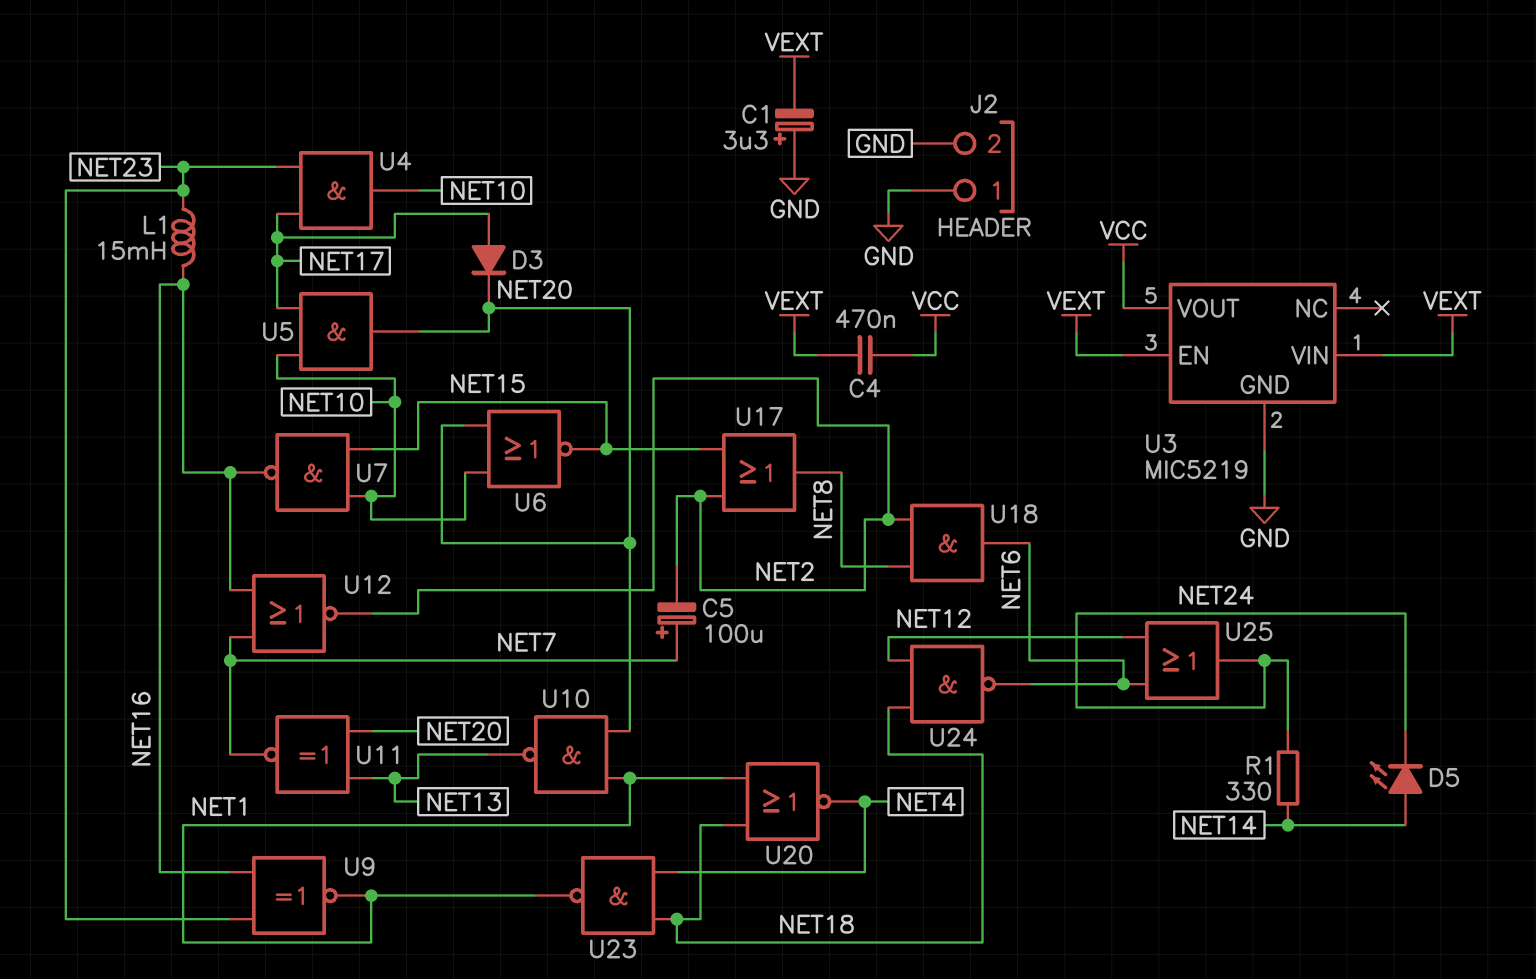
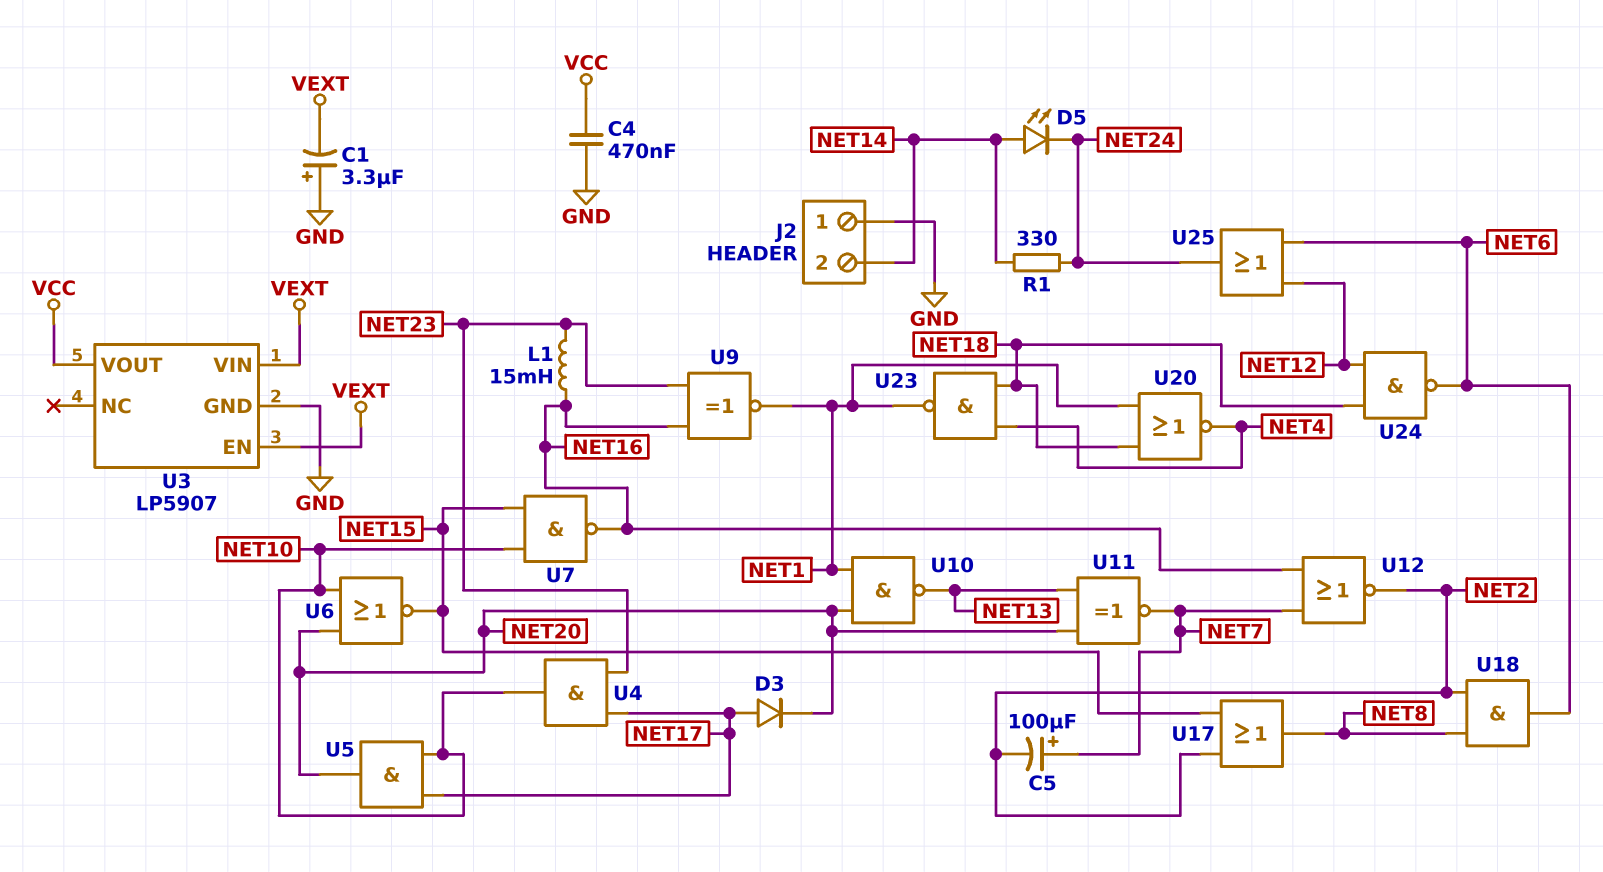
C4: 470nF (VCC, VEXT) -> 470nF (GND, VCC)
J2 pin 2: GND -> NET14
U3: MIC5219 -> LP5907

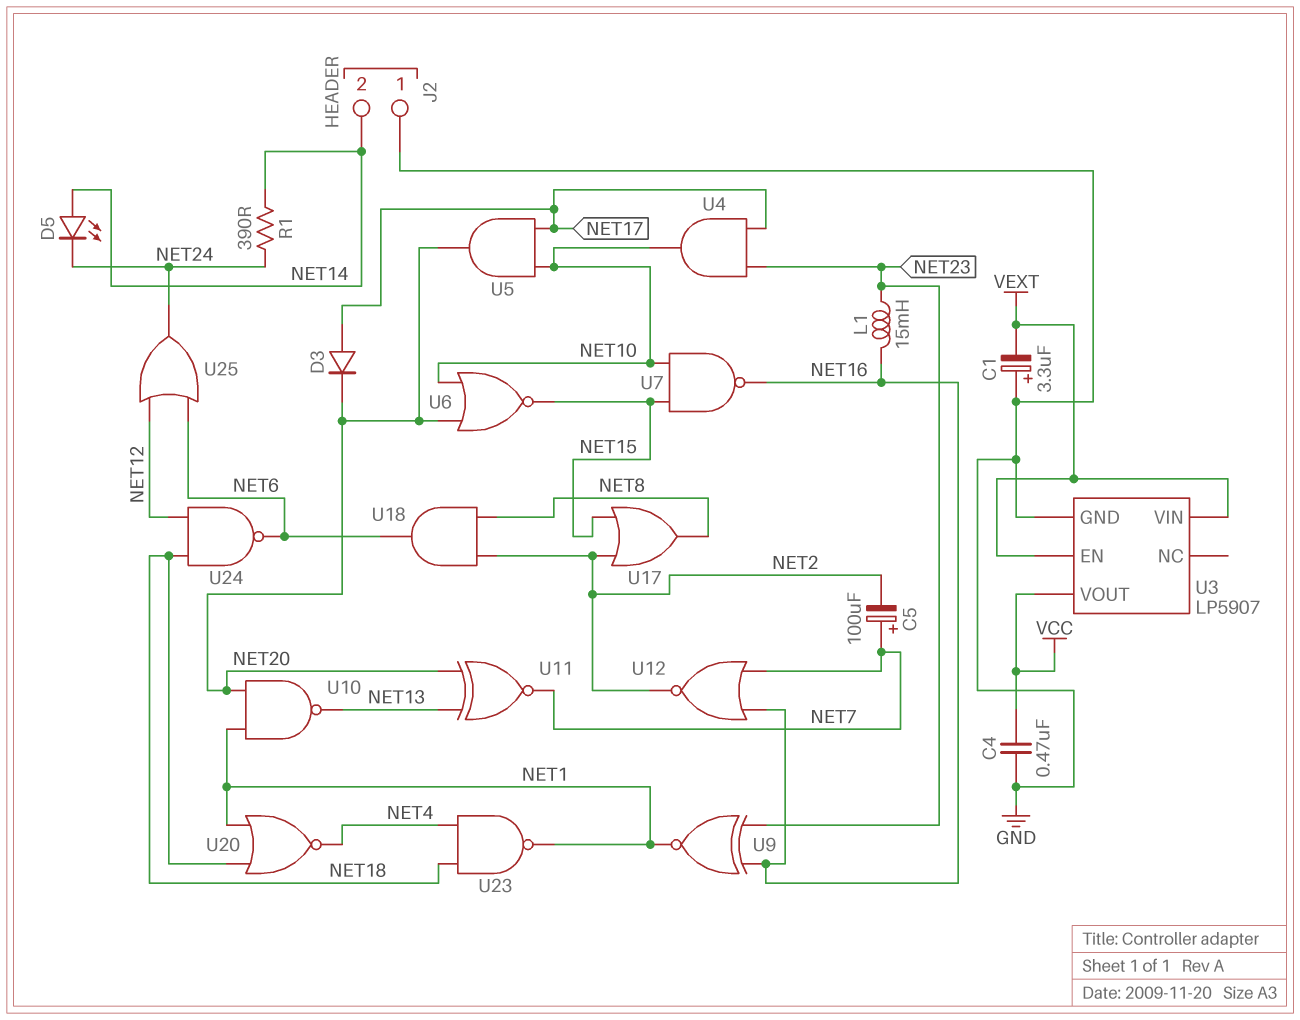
R1: 330 (NET14, NET24) -> 390 (NET14, NET24)

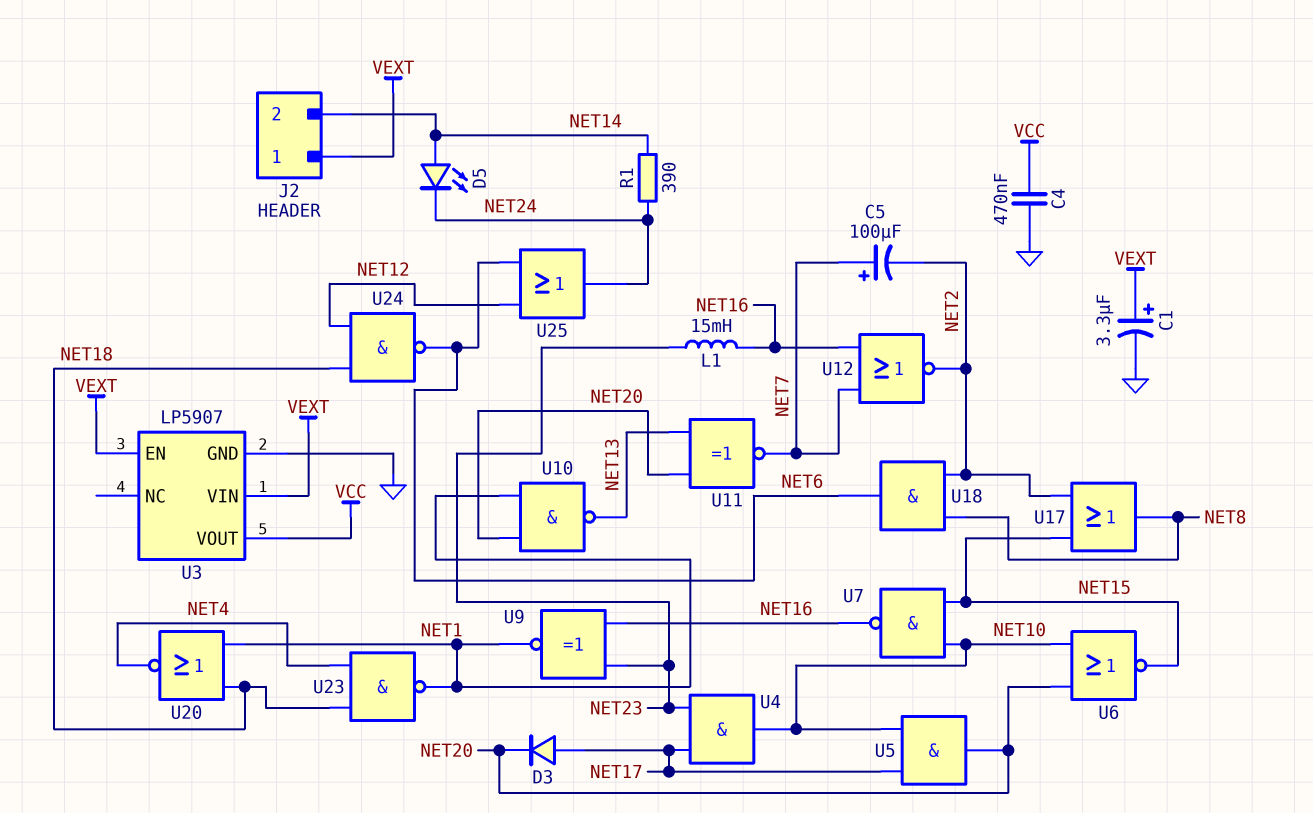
C1: 3.3uF (plus GND, minus VEXT) -> 3.3uF (plus VEXT, minus GND)
J2 pin 1: GND -> VEXT

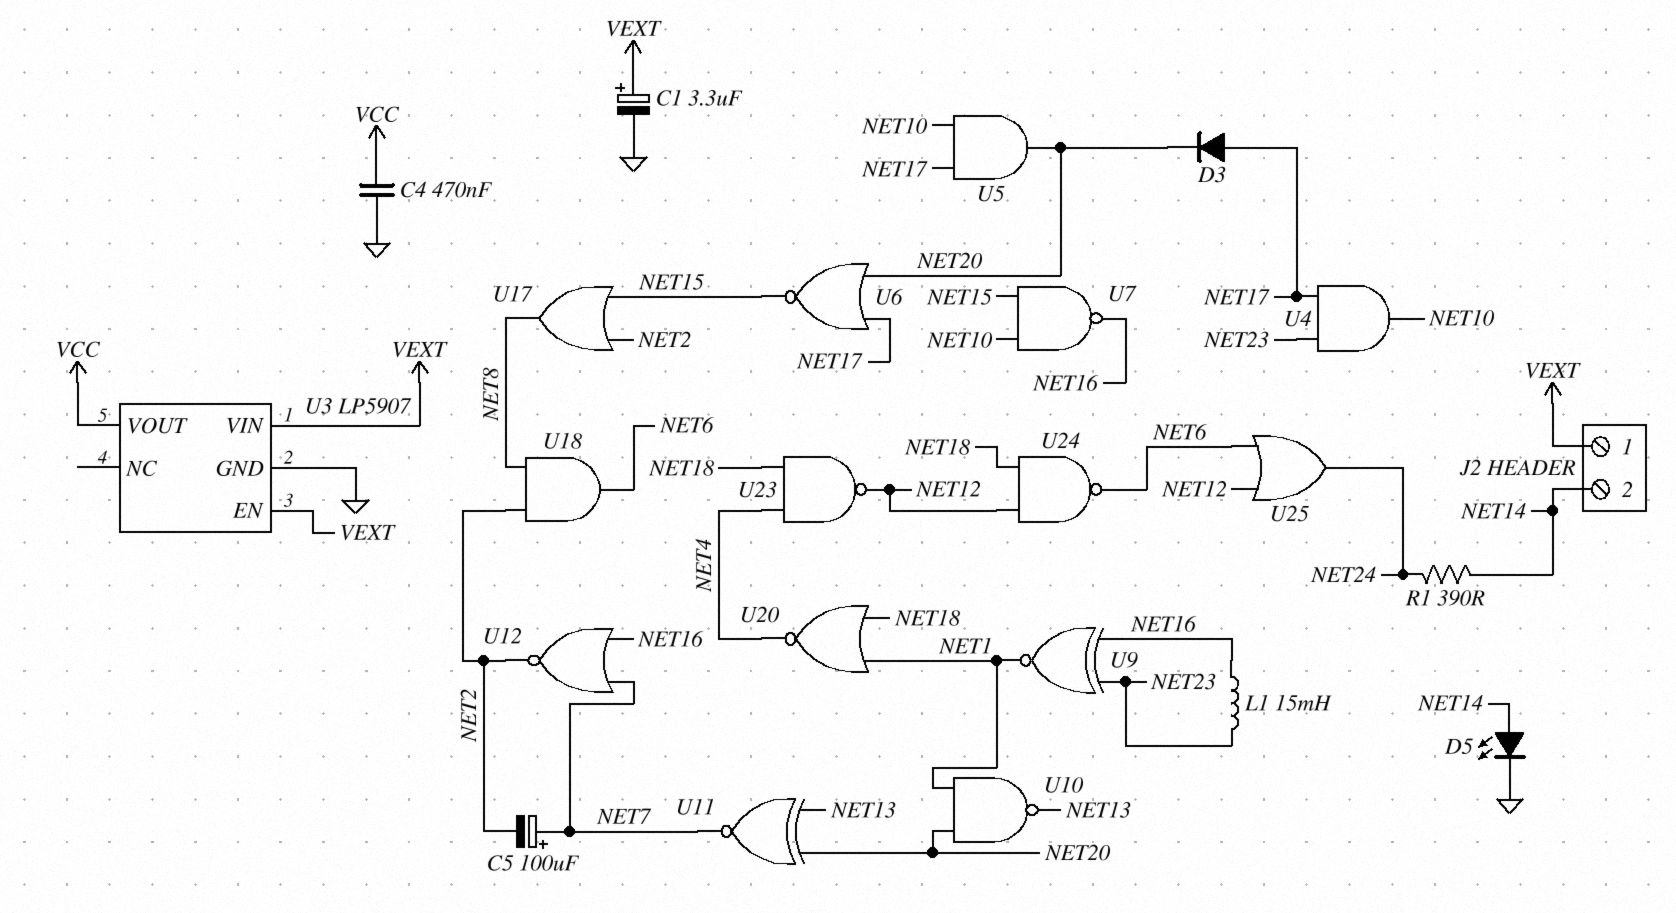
D5: LED (A NET14, K NET24) -> LED (A NET14, K GND)
U6: NOR (in NET10, in NET20, out NET15) -> NOR (in NET17, in NET20, out NET15)
U23: NAND (in NET4, in NET18, out NET1) -> NAND (in NET4, in NET18, out NET12)

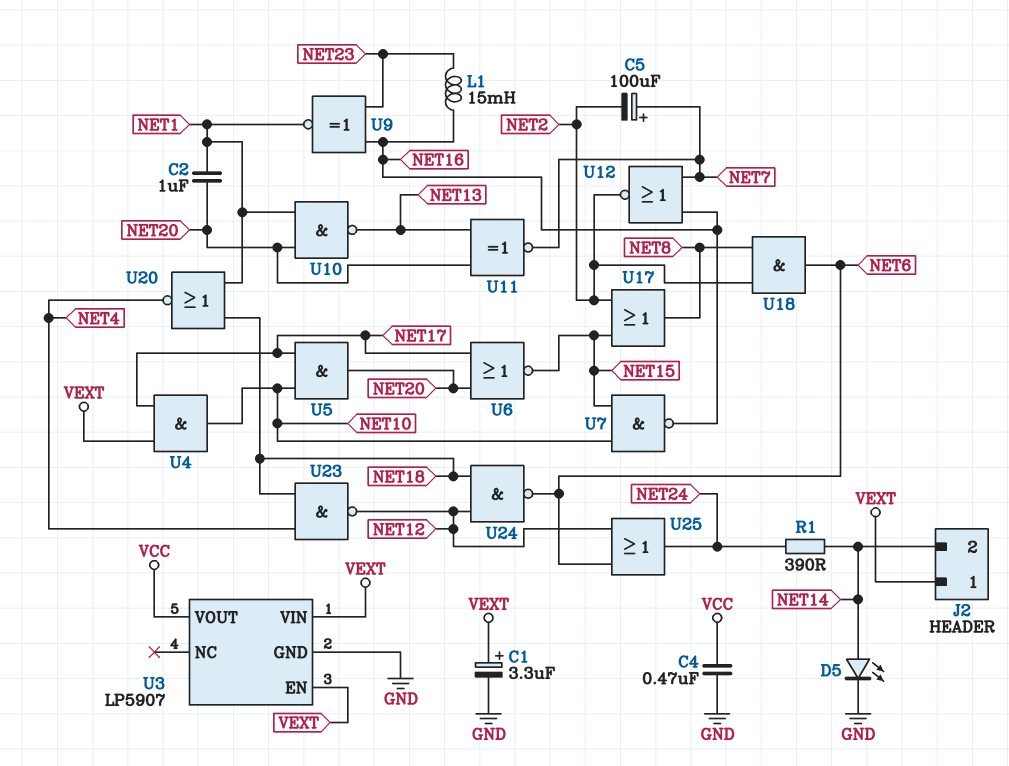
C2: none -> 1uF (NET1, NET20)
D3: diode (A NET17, K NET20) -> none
U4: AND (in NET17, in NET23, out NET10) -> AND (in NET17, in VEXT, out NET10)

